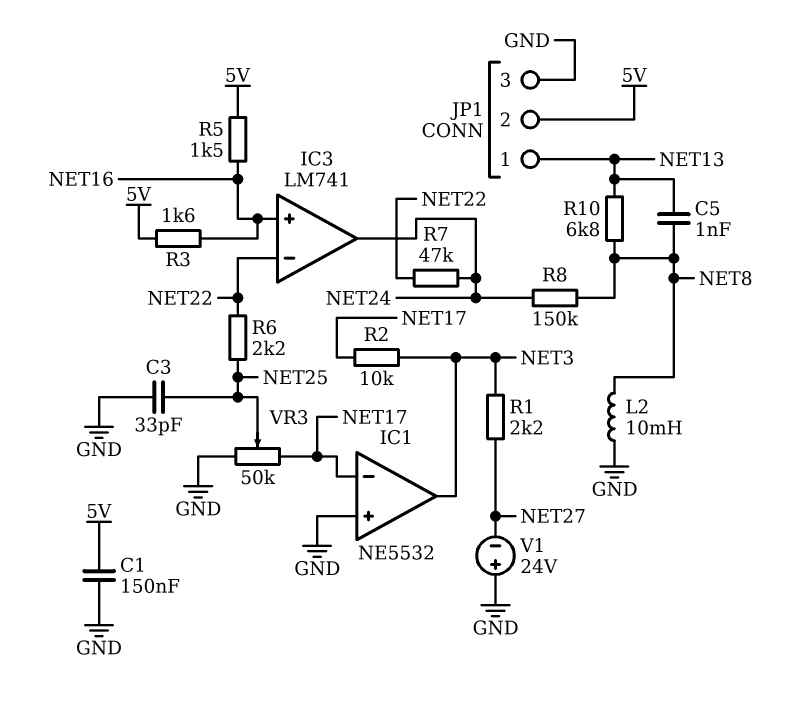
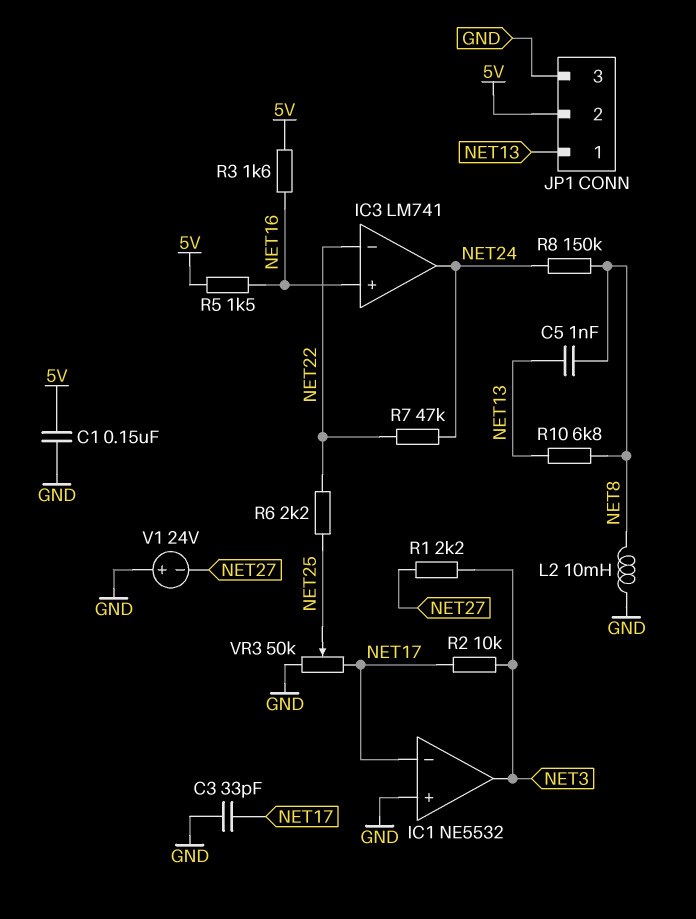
C3: 33pF (GND, NET25) -> 33pF (GND, NET17)

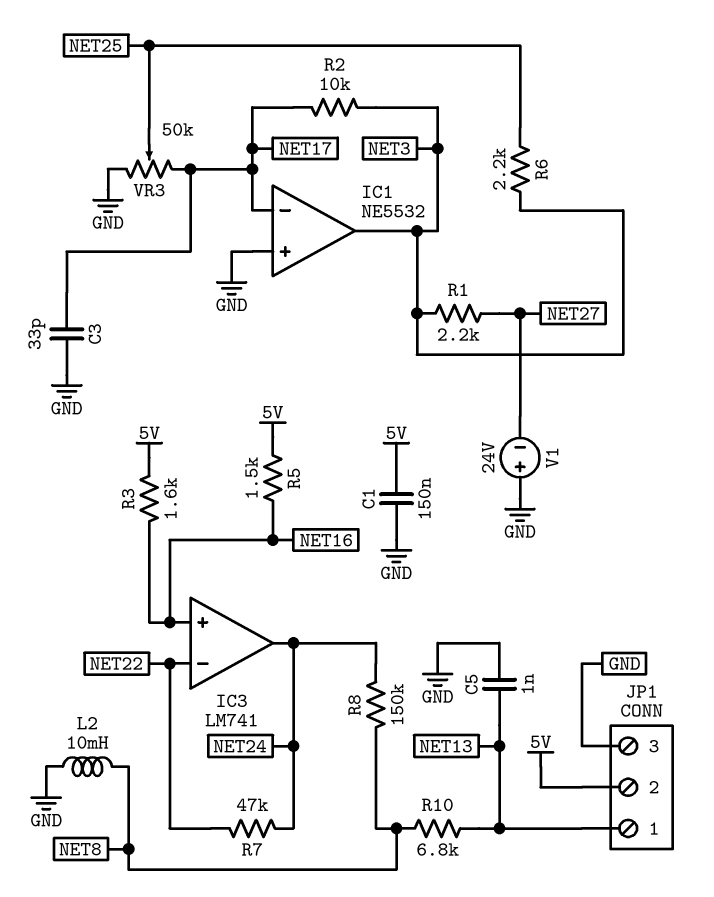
C5: 1nF (NET8, NET13) -> 1nF (GND, NET13)
R6: 2.2k (NET22, NET25) -> 2.2k (NET3, NET25)

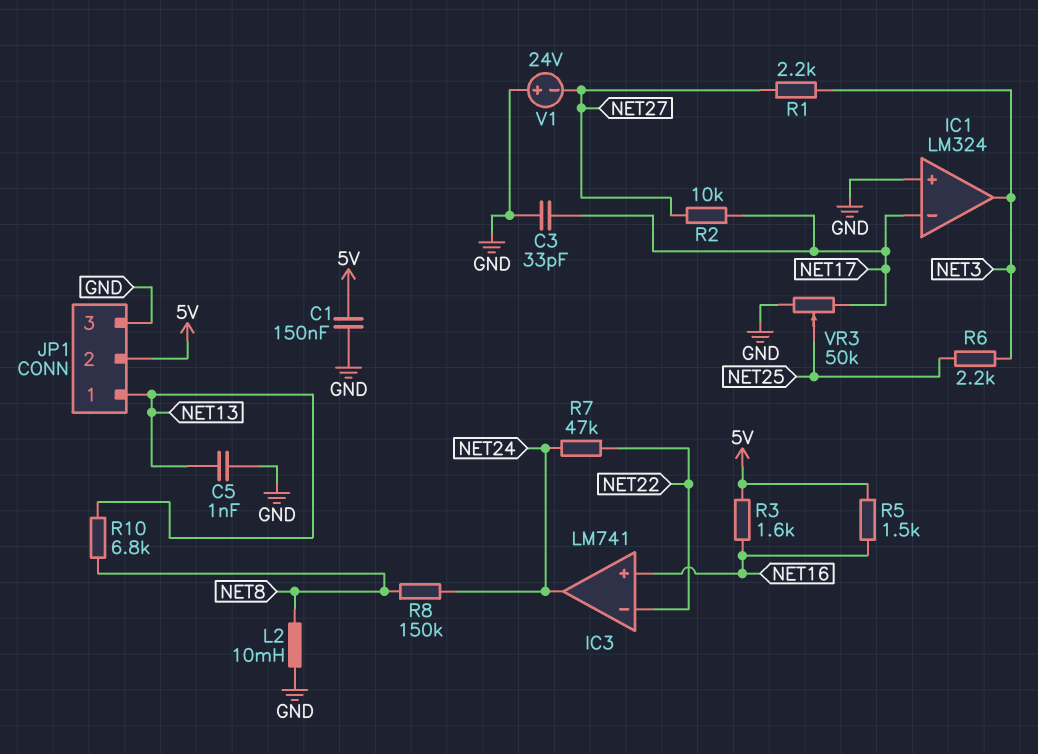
IC1: NE5532 -> LM324
R2: 10k (NET3, NET17) -> 10k (NET17, NET27)

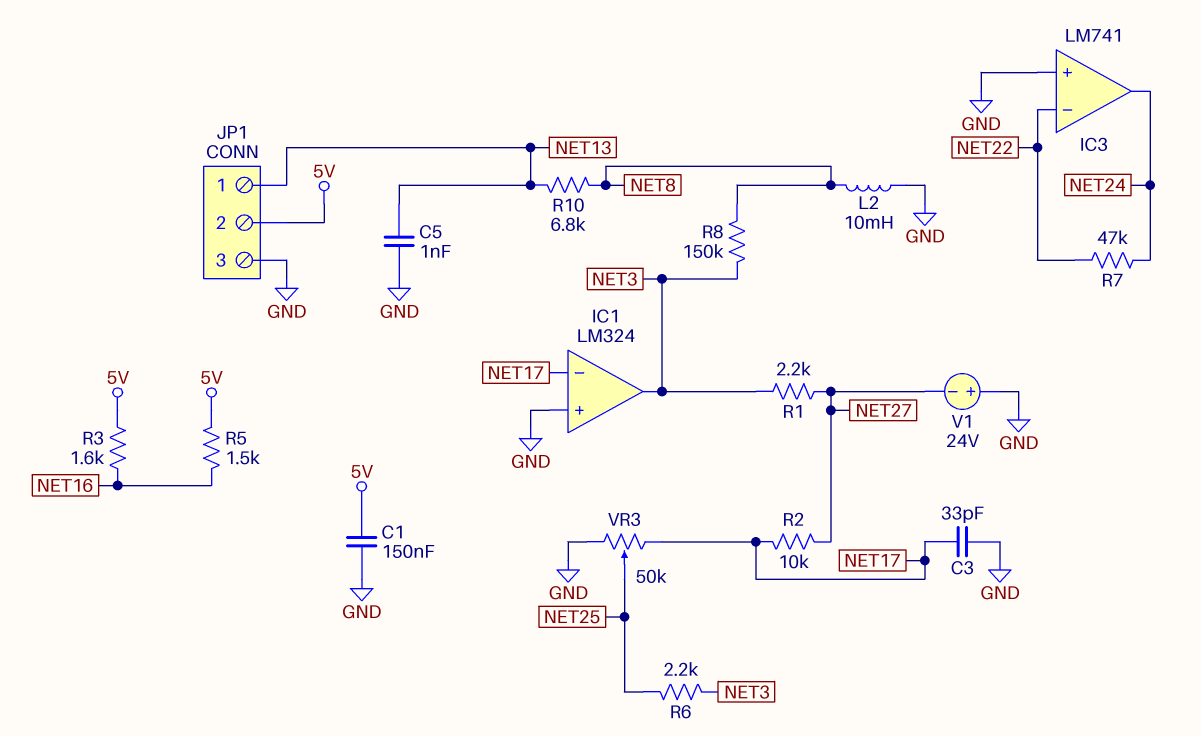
IC3 pin in+: NET16 -> GND
R8: 150k (NET8, NET24) -> 150k (NET3, NET8)

